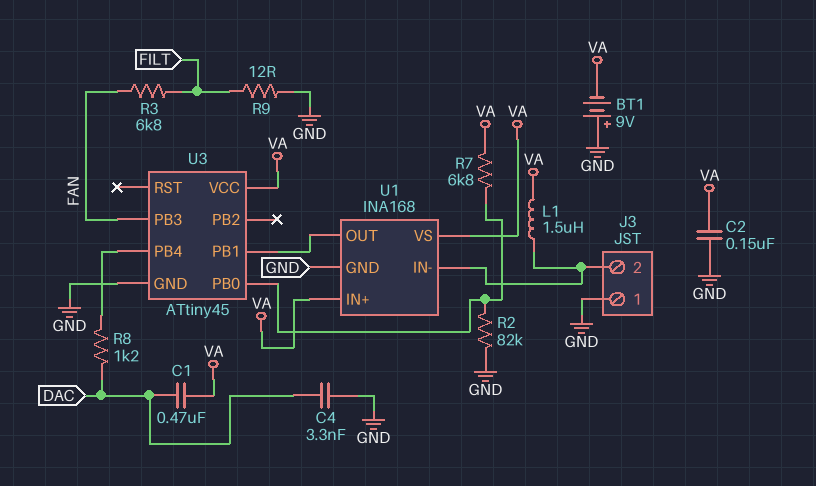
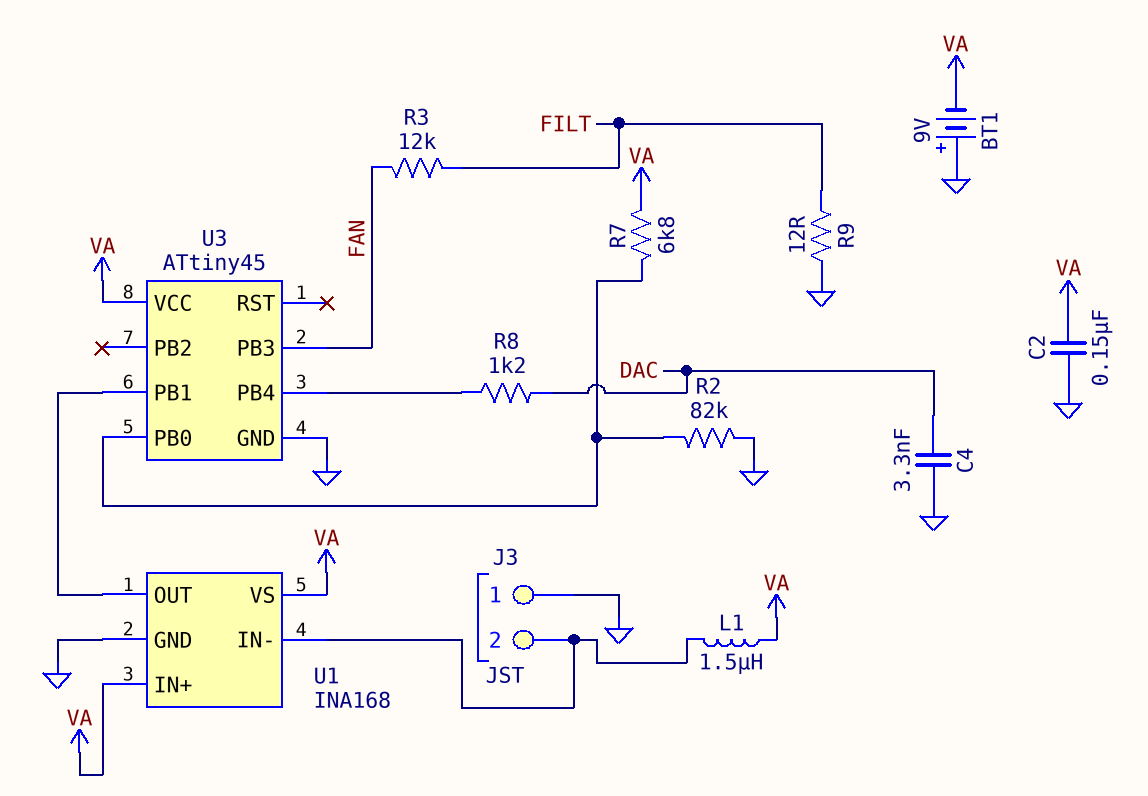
C1: 470nF (DAC, VA) -> none
R3: 6.8k (FAN, FILT) -> 12k (FAN, FILT)

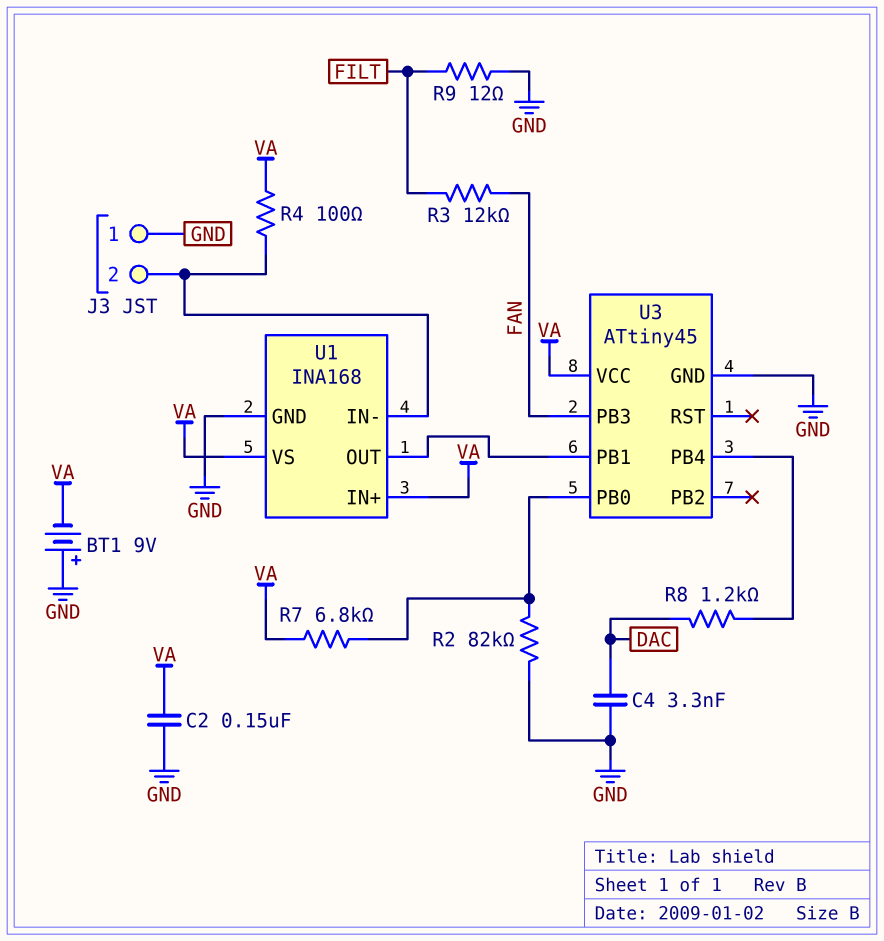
L1: 1.5uH (J3/2, VA) -> none
R4: none -> 100 (J3/2, VA)

